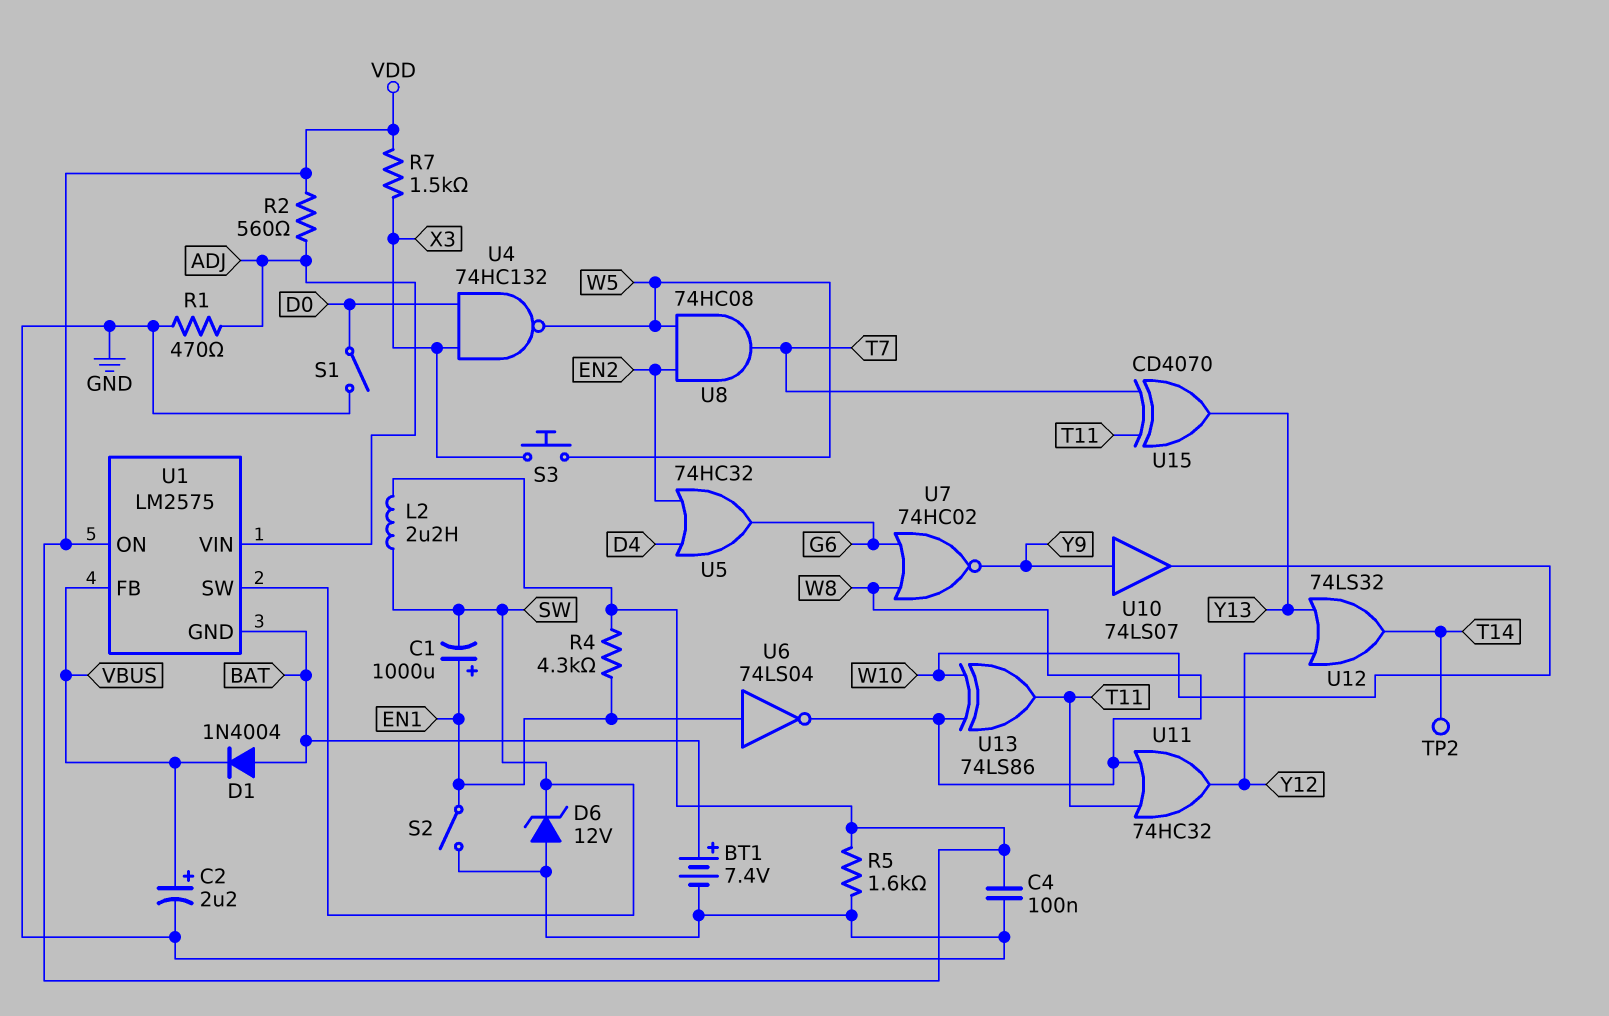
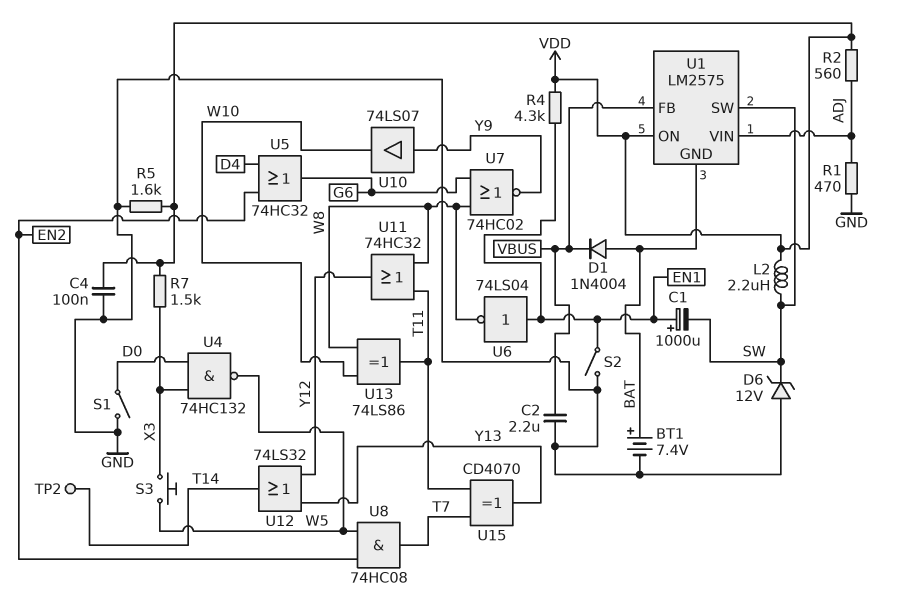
C2: 2.2uF (plus VBUS, minus GND) -> 2.2uF (GND, VBUS)

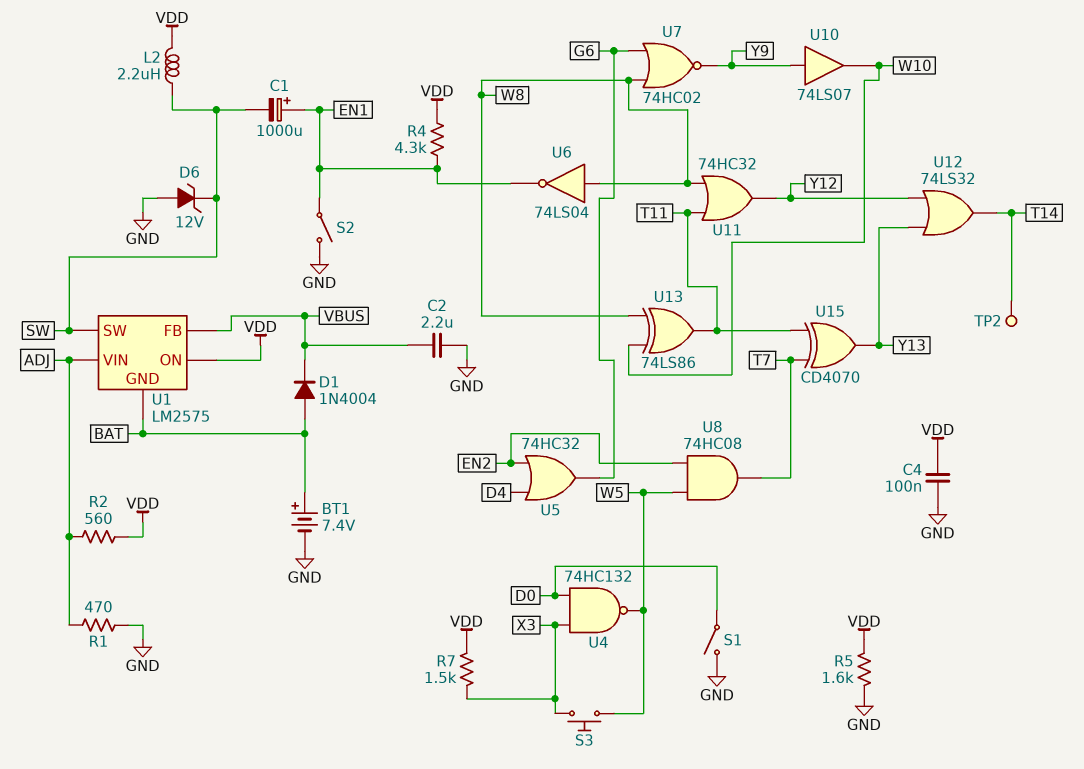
U6: NOT 74LS04 (in EN1, out W8) -> NOT 74LS04 (in W8, out EN1)

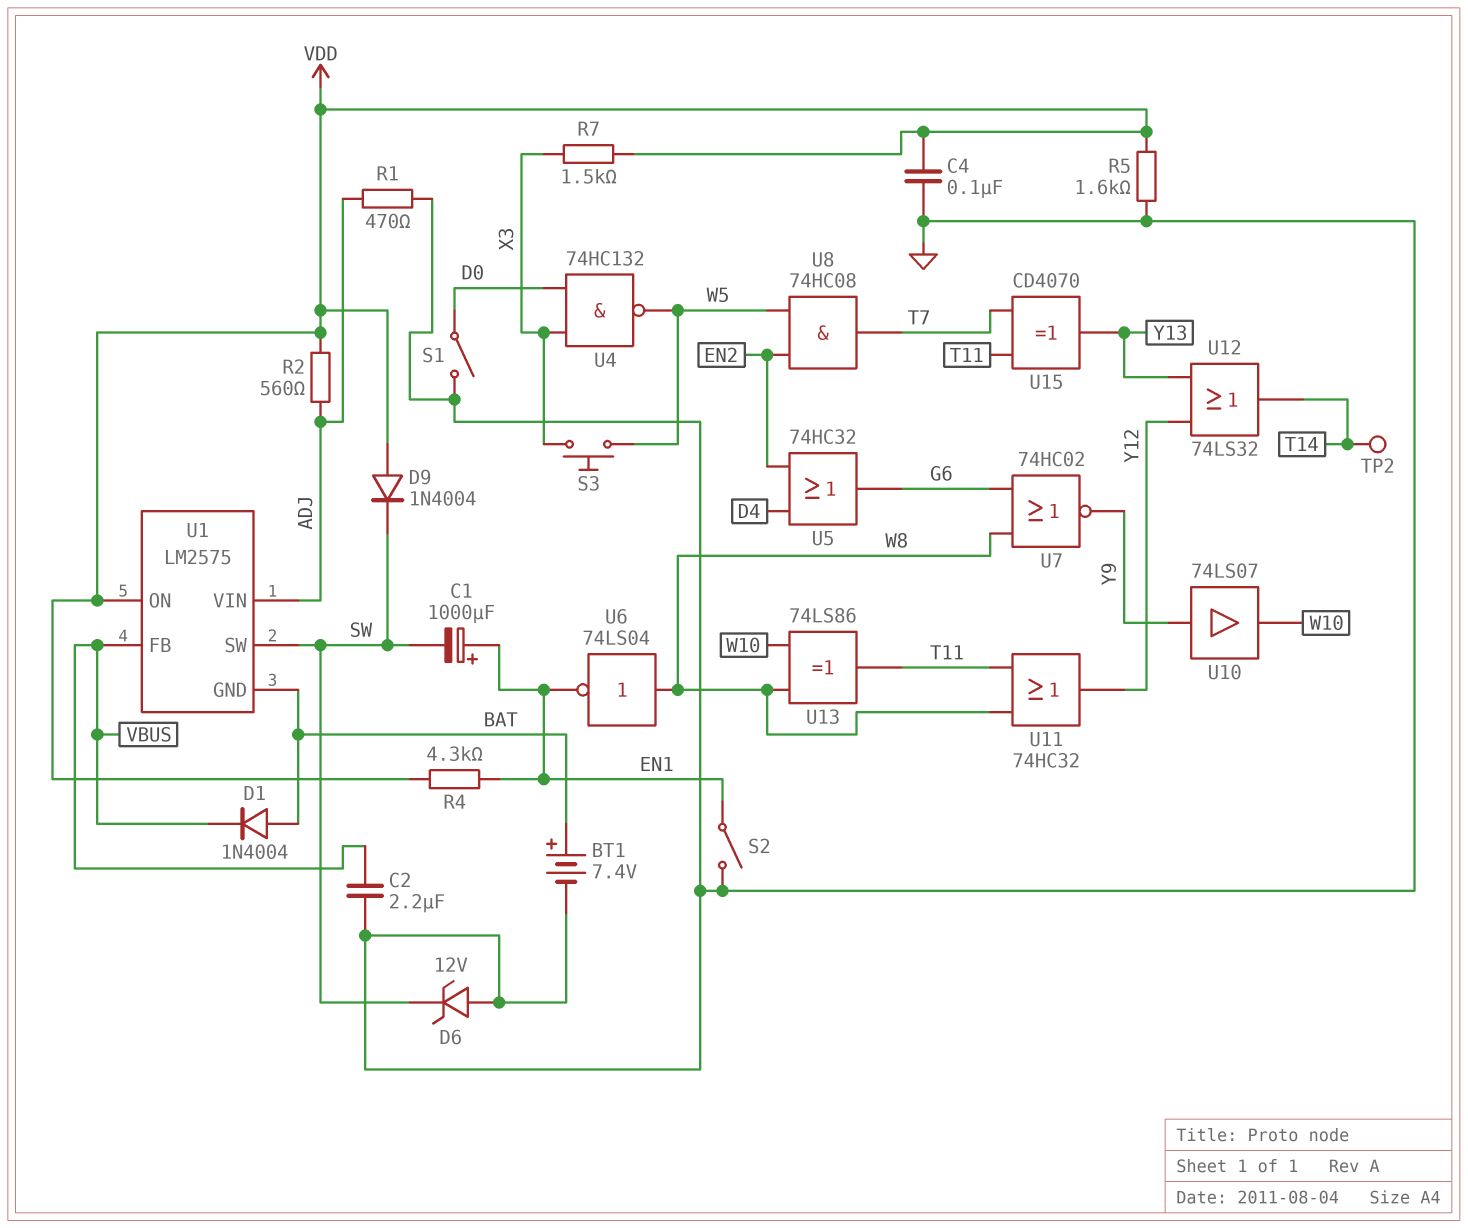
D9: none -> diode 1N4004 (A VDD, K SW)
L2: 2.2uH (SW, VDD) -> none

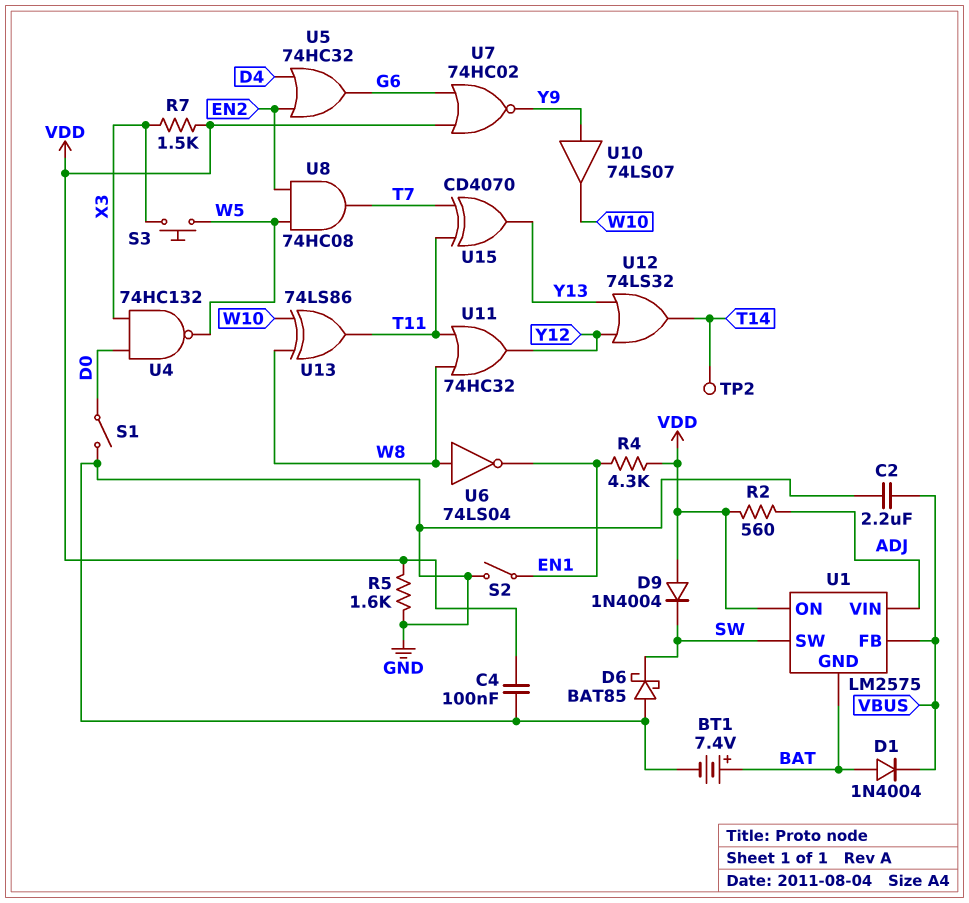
C1: 1000uF (plus EN1, minus SW) -> none
D6: zener 12V (A GND, K SW) -> schottky BAT85 (A GND, K SW)
R1: 470 (ADJ, GND) -> none
U7: NOR 74HC02 (in G6, in W8, out Y9) -> NOR 74HC02 (in G6, in VDD, out Y9)

